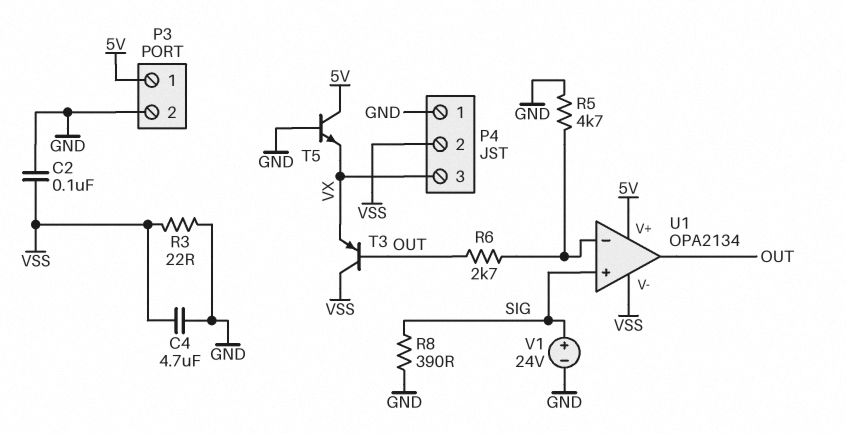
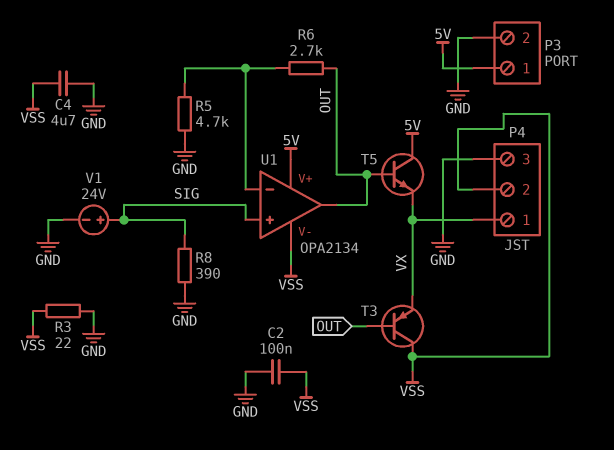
P4 pin 1: GND -> VX
P4 pin 3: VX -> GND
T5: NPN (B GND, C 5V, E VX) -> NPN (B OUT, C 5V, E VX)

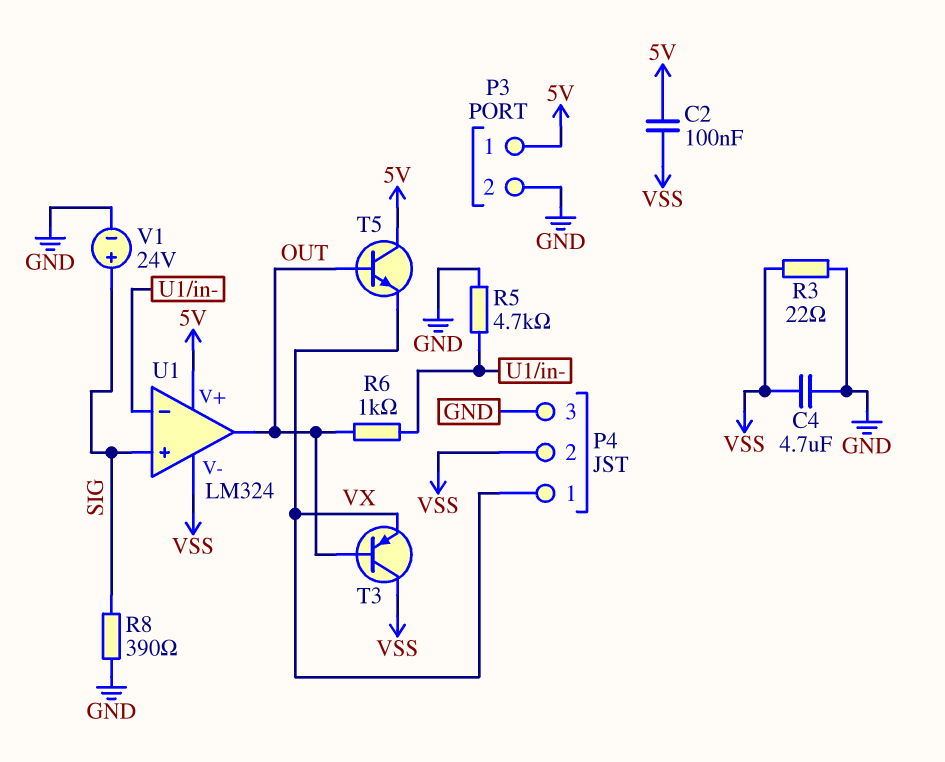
C2: 100nF (GND, VSS) -> 100nF (5V, VSS)
R6: 2.7k (OUT, U1/in-) -> 1k (OUT, U1/in-)
U1: OPA2134 -> LM324

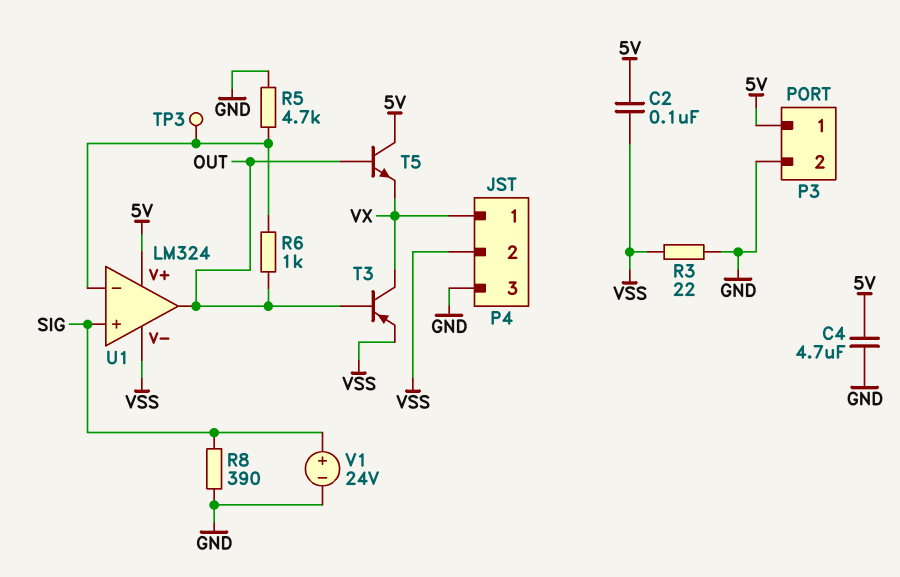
C4: 4.7uF (GND, VSS) -> 4.7uF (5V, GND)
T3: PNP (B OUT, C VSS, E VX) -> PNP (B OUT, C VX, E VSS)
TP3: none -> test point (U1/in-)

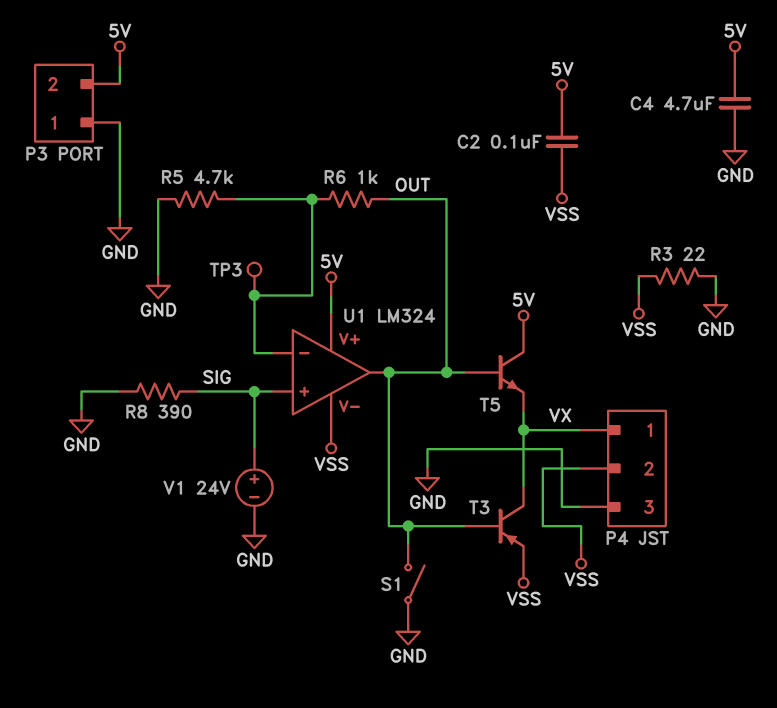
P3 pin 1: 5V -> GND
P3 pin 2: GND -> 5V
S1: none -> switch (GND, OUT)

